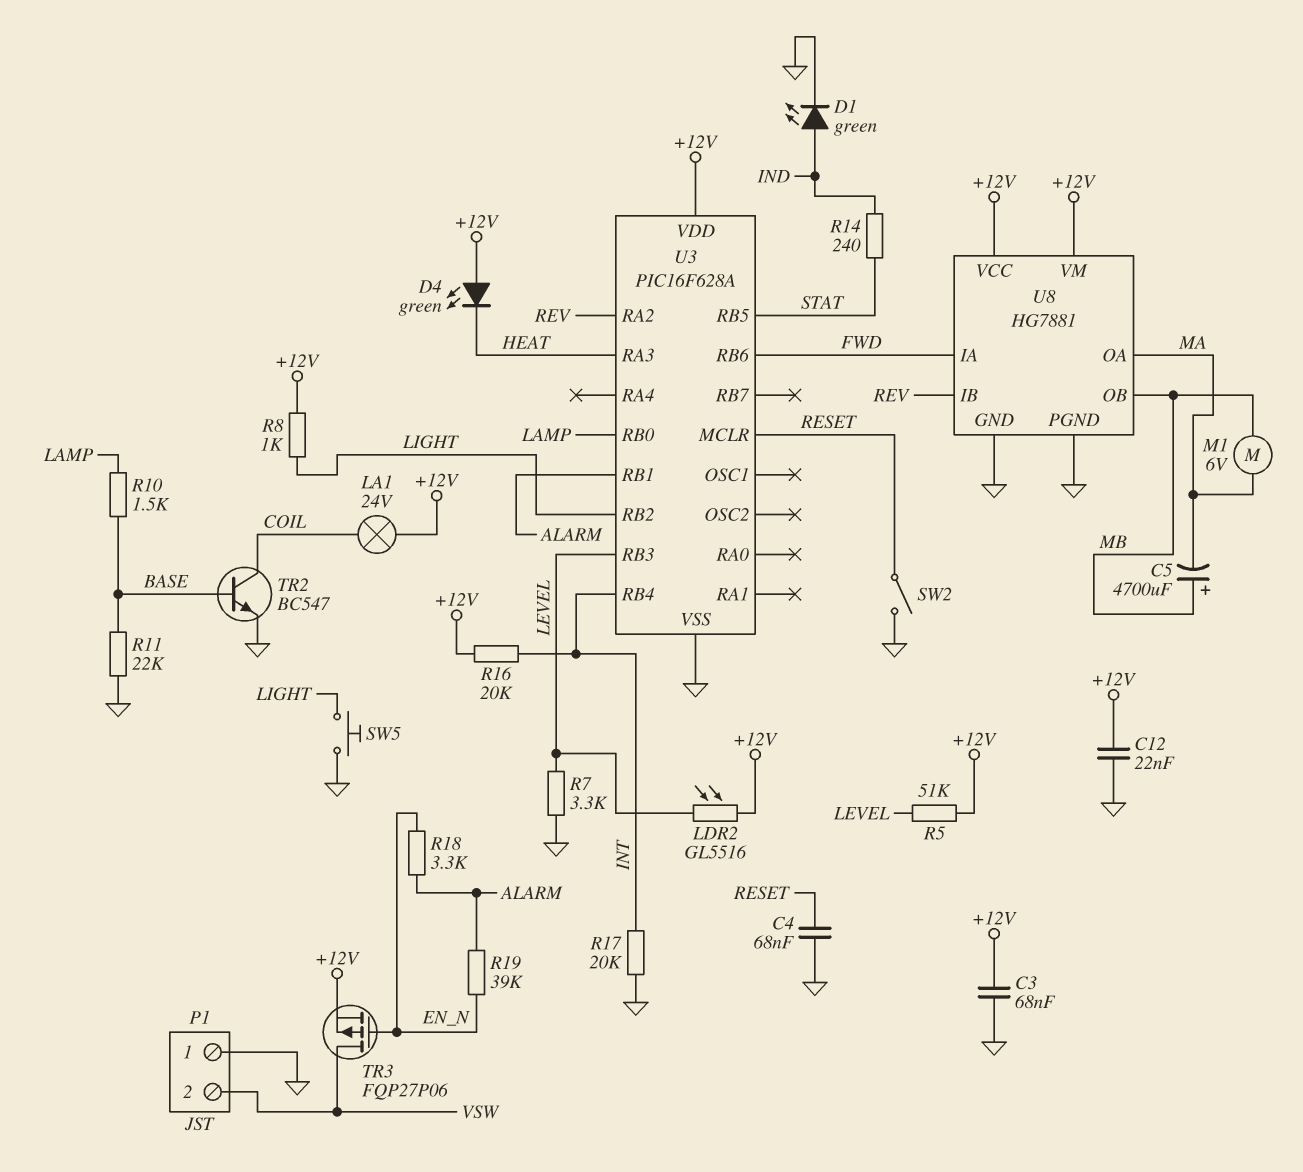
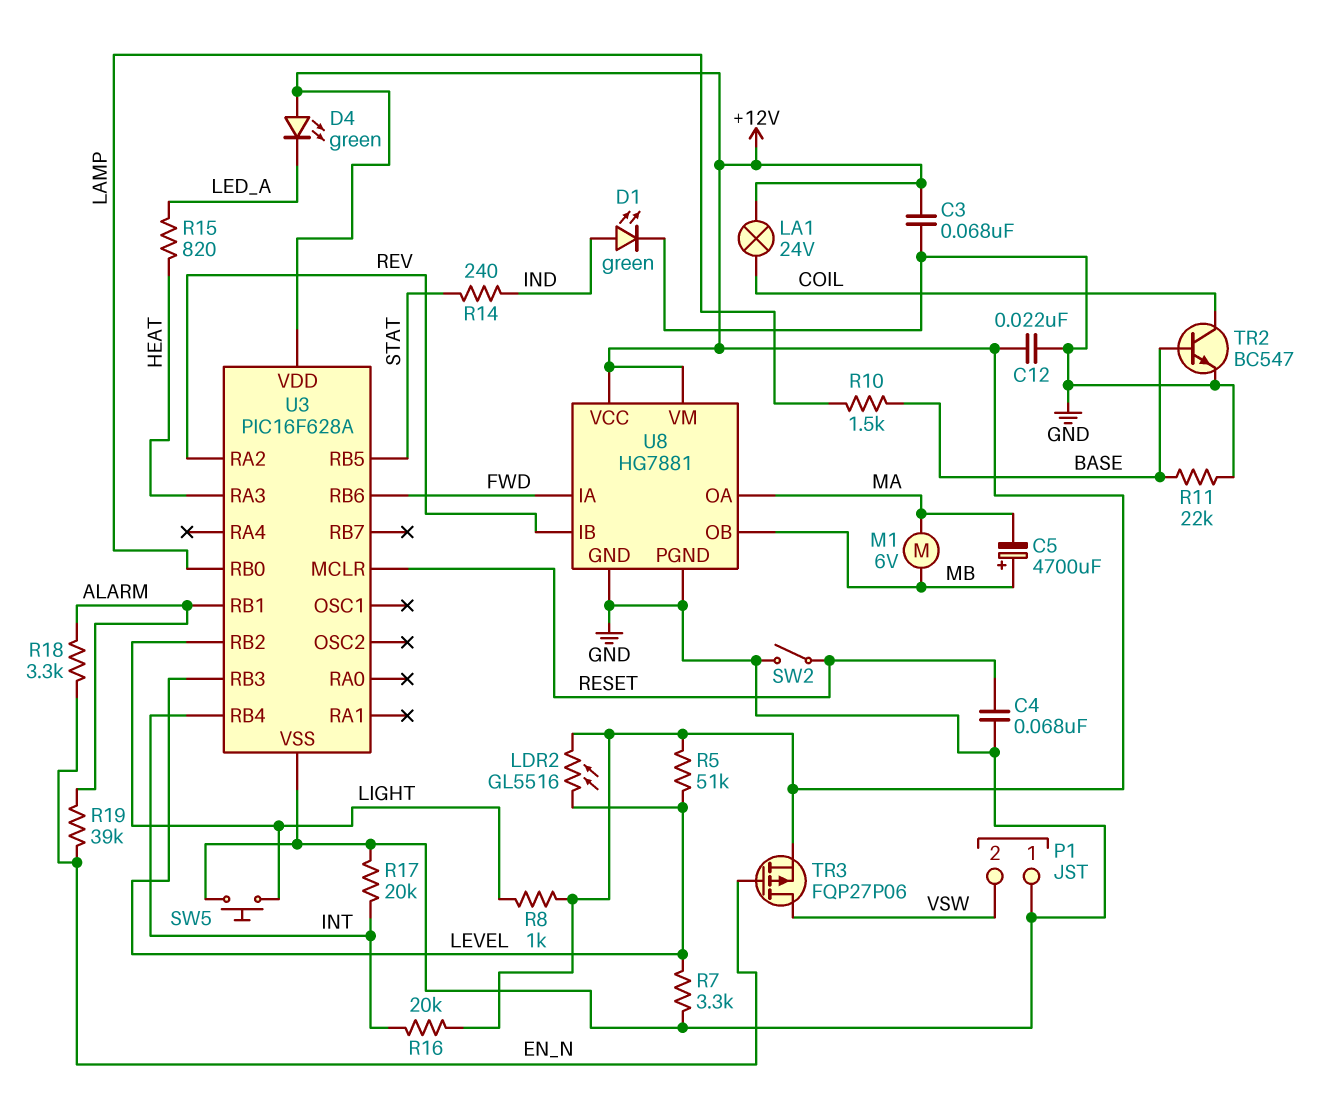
D4: LED green (A +12V, K HEAT) -> LED green (A +12V, K LED_A)
R15: none -> 820 (HEAT, LED_A)

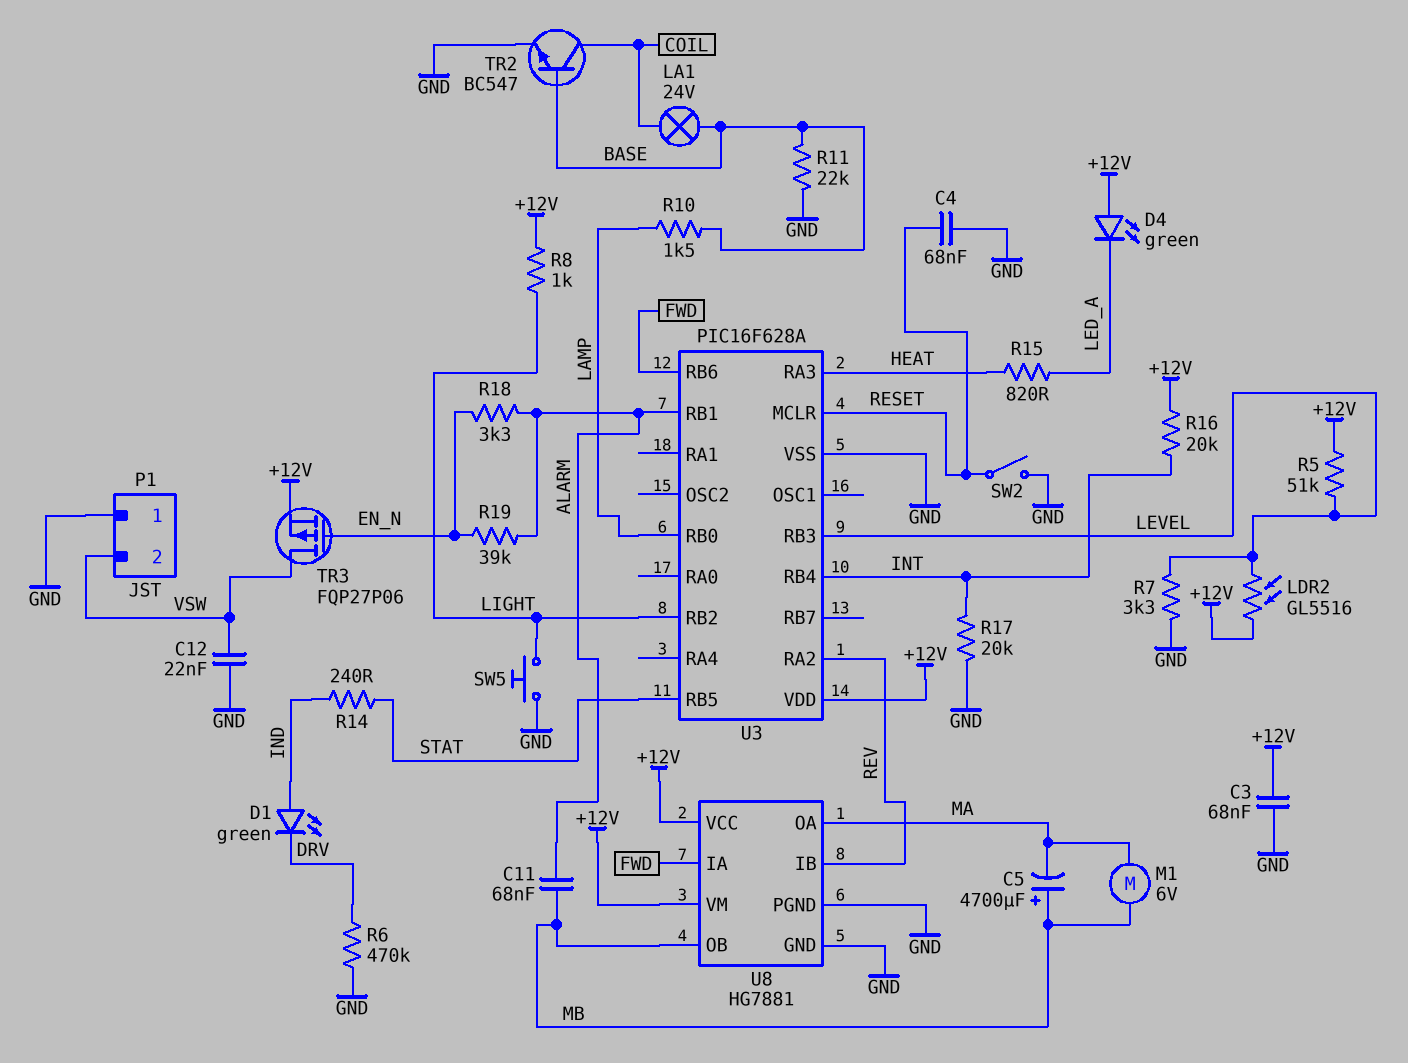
C11: none -> 68nF (ALARM, MB)
C12: 22nF (+12V, GND) -> 22nF (GND, VSW)
D1: LED green (A IND, K GND) -> LED green (A IND, K DRV)
LA1: lamp 24V (+12V, COIL) -> lamp 24V (BASE, COIL)
R6: none -> 470k (DRV, GND)

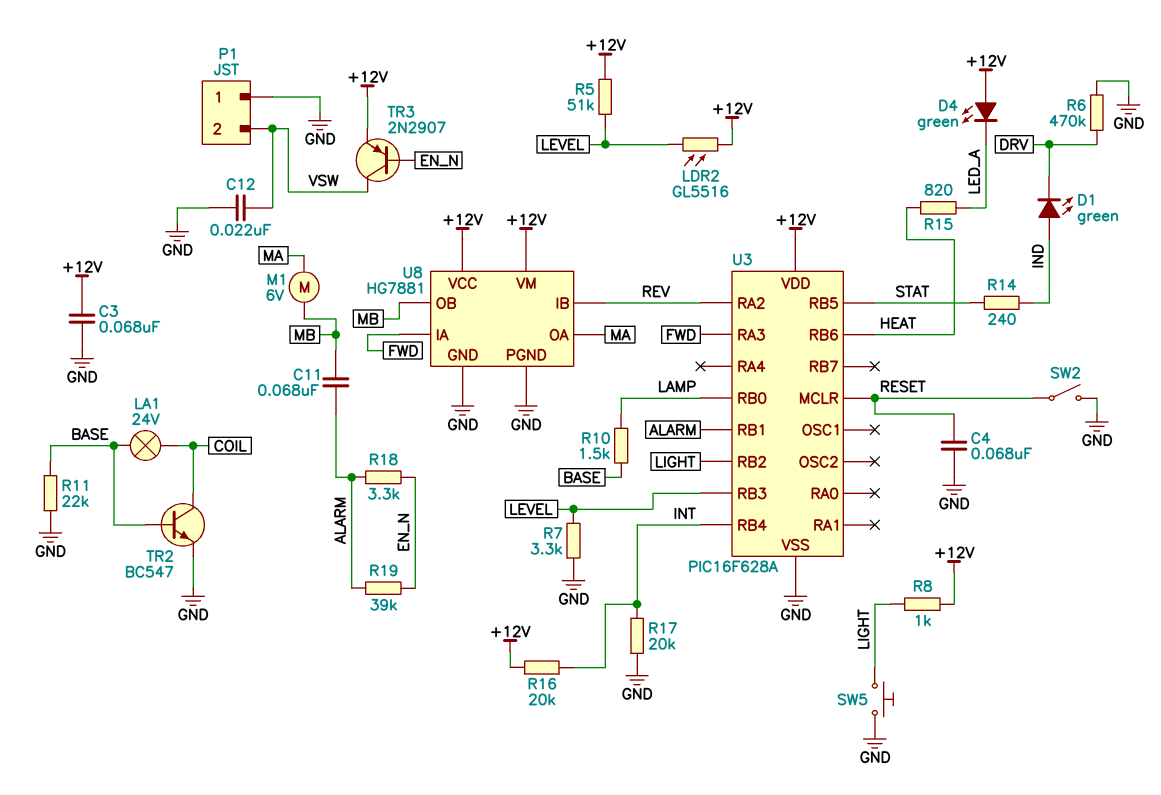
C5: 4700uF (plus MB, minus MA) -> none
TR3: PMOS FQP27P06 (G EN_N, D VSW, S +12V) -> PNP 2N2907 (B EN_N, C VSW, E +12V)
U3 pin RA3: HEAT -> FWD
U3 pin RB6: FWD -> HEAT

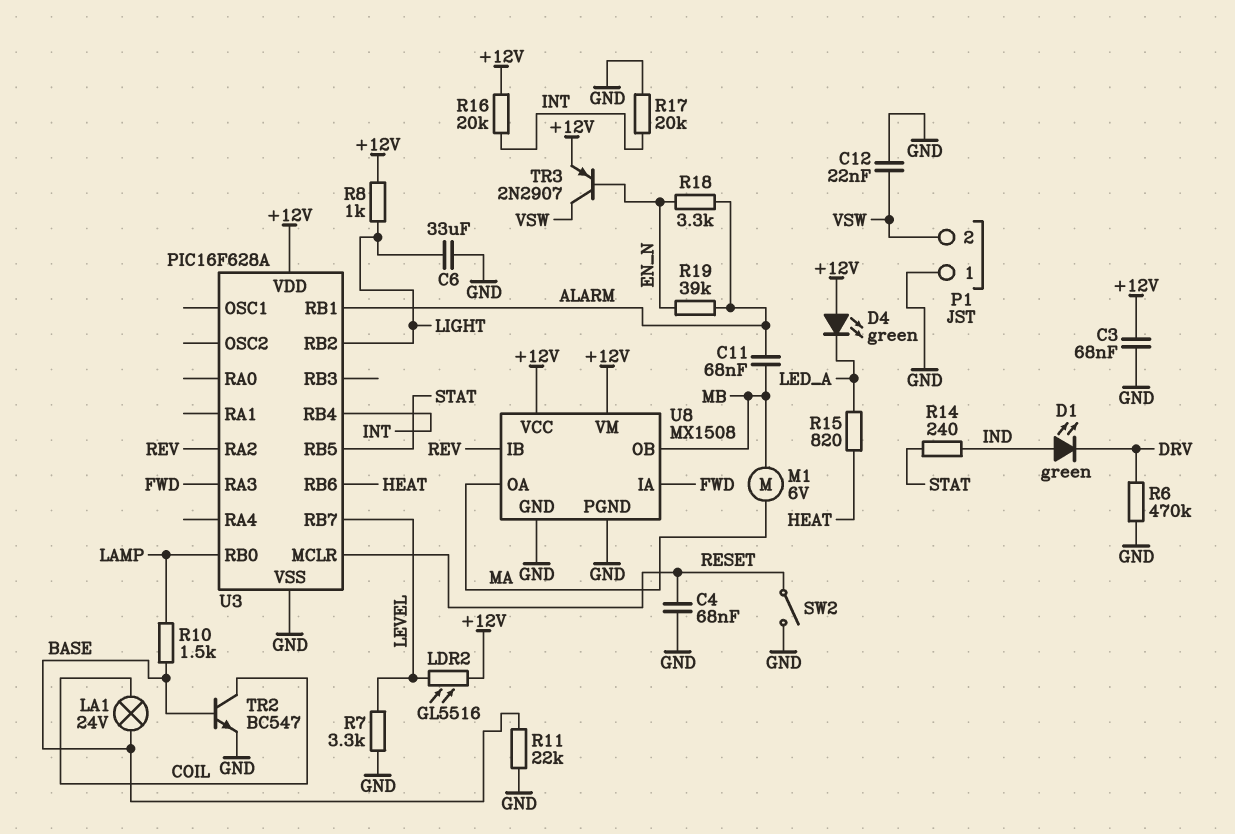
C6: none -> 33uF (GND, LIGHT)
R5: 51k (+12V, LEVEL) -> none
SW5: button (GND, LIGHT) -> none
U3 pin RB3: LEVEL -> none
U3 pin RB7: none -> LEVEL
U8: HG7881 -> MX1508

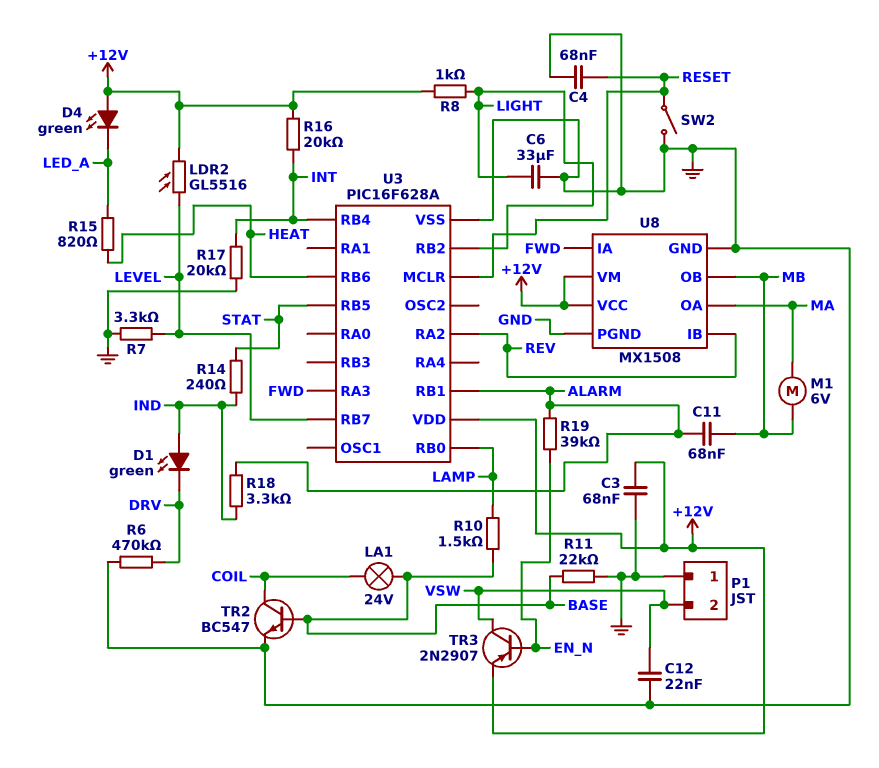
R18: 3.3k (ALARM, EN_N) -> 3.3k (ALARM, IND)

